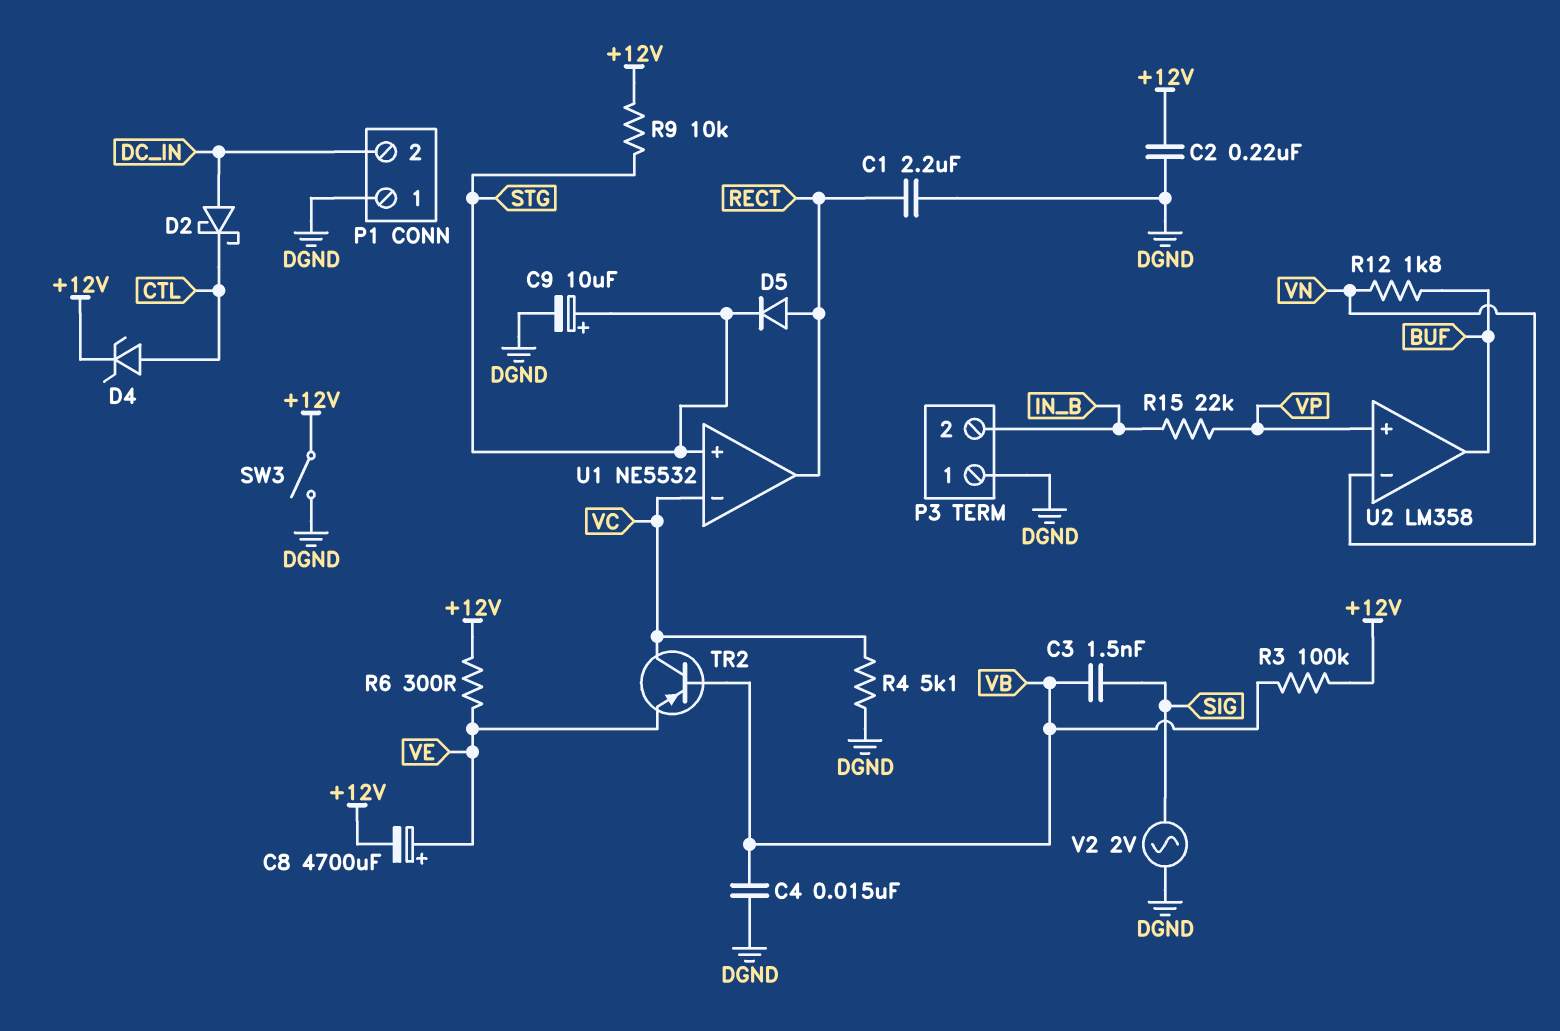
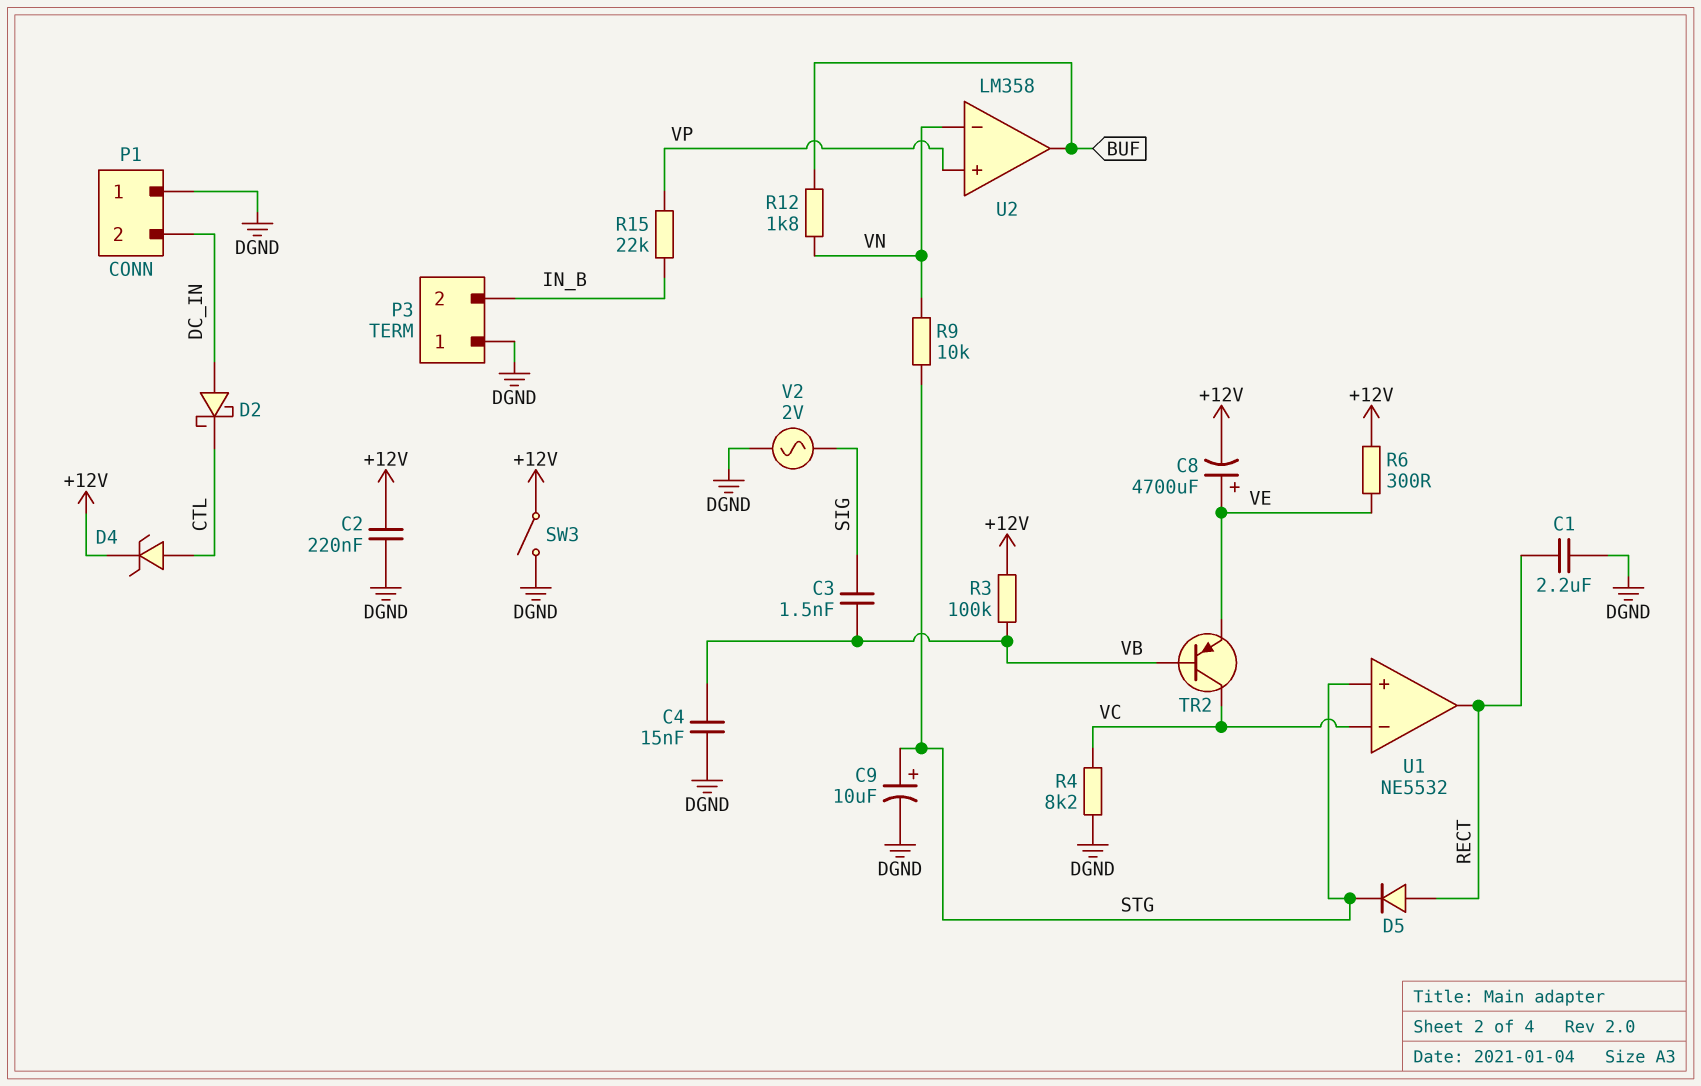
R4: 5.1k (DGND, VC) -> 8.2k (DGND, VC)
R9: 10k (+12V, STG) -> 10k (STG, VN)

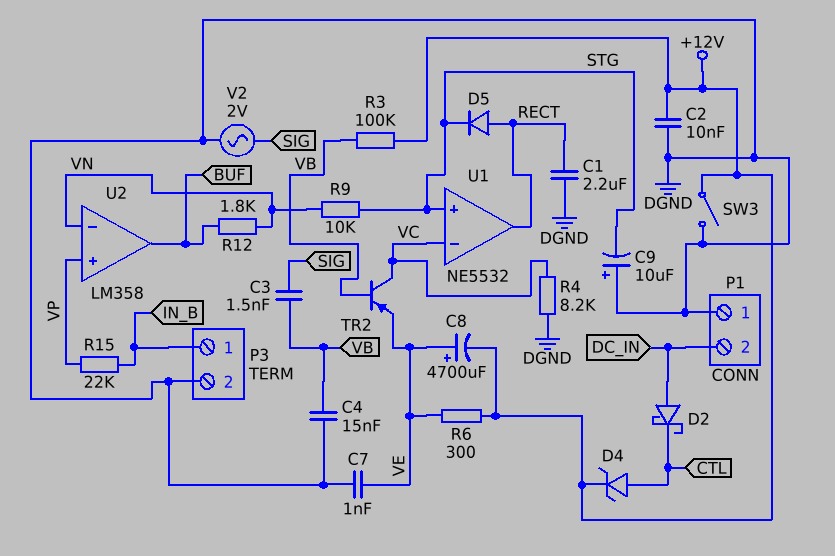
C2: 220nF (+12V, DGND) -> 10nF (+12V, DGND)
C7: none -> 1nF (DGND, VE)
C9: 10uF (plus STG, minus DGND) -> 10uF (plus DGND, minus STG)
P3 pin 1: DGND -> IN_B
P3 pin 2: IN_B -> DGND

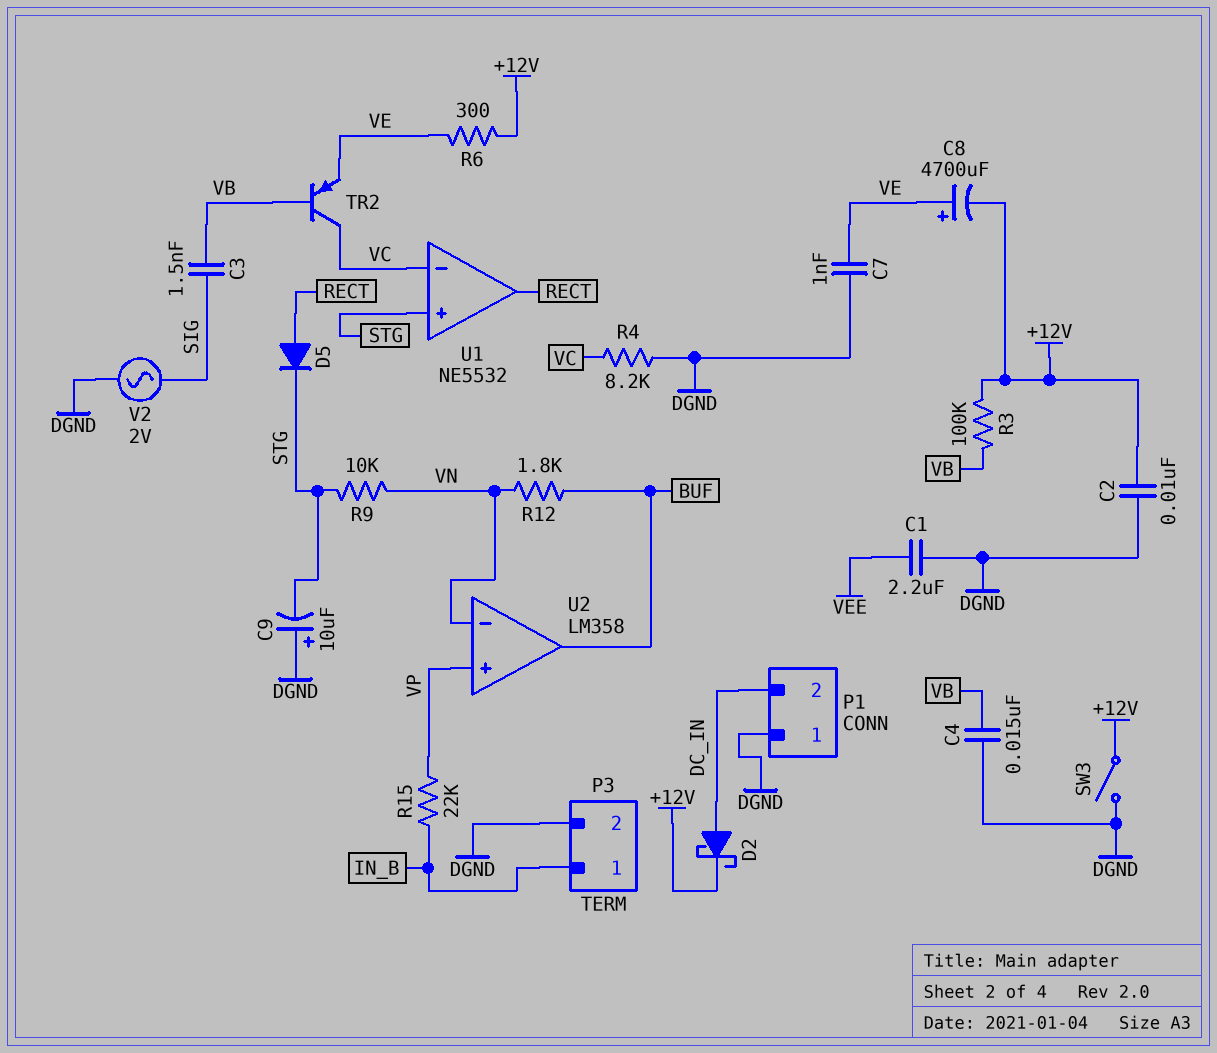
C1: 2.2uF (DGND, RECT) -> 2.2uF (DGND, VEE)
D2: schottky (A DC_IN, K CTL) -> schottky (A DC_IN, K +12V)
D4: zener (A CTL, K +12V) -> none

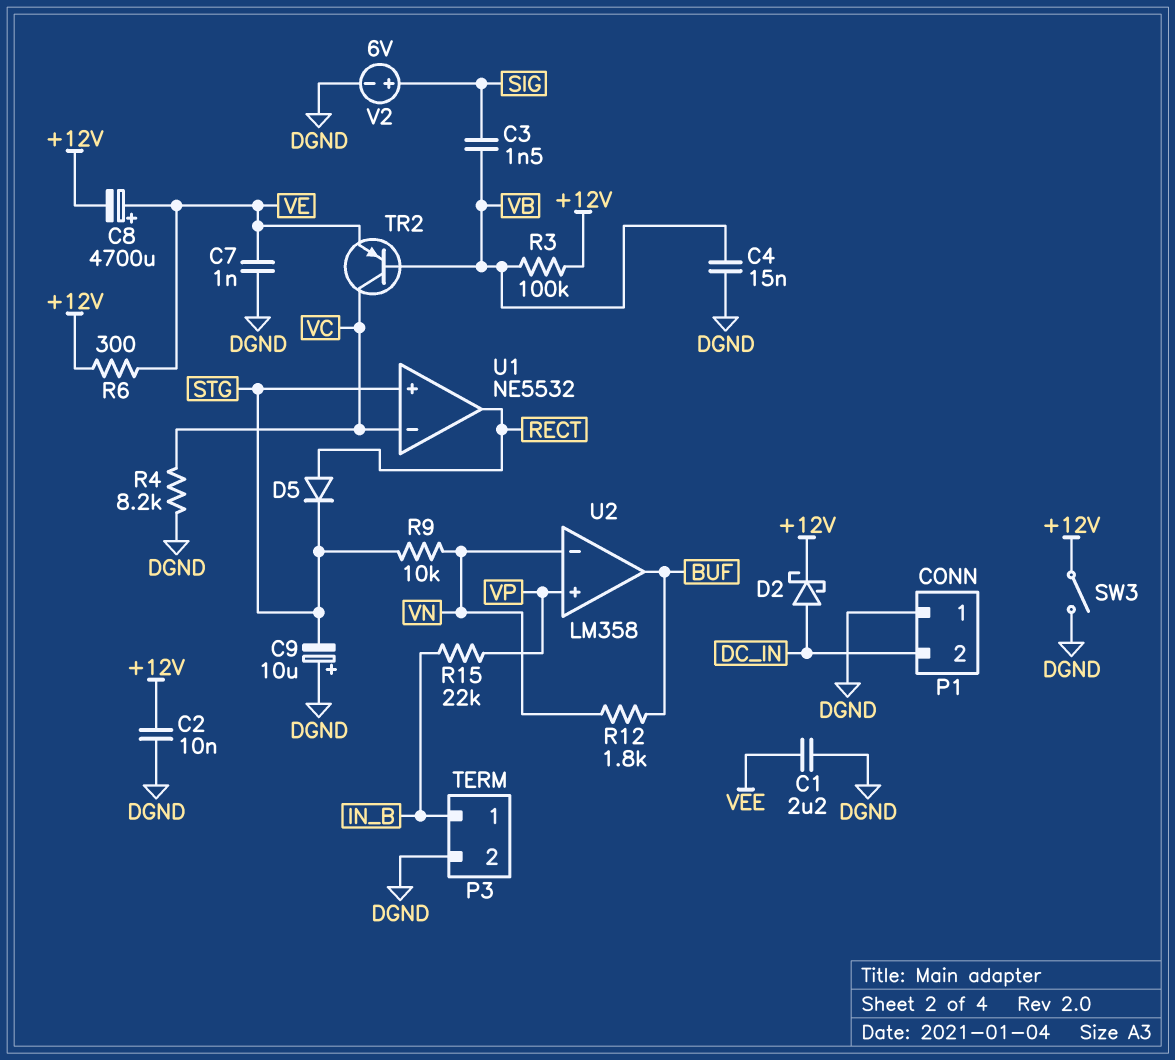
V2: AC 2V (DGND, SIG) -> 6V (plus SIG, minus DGND)

